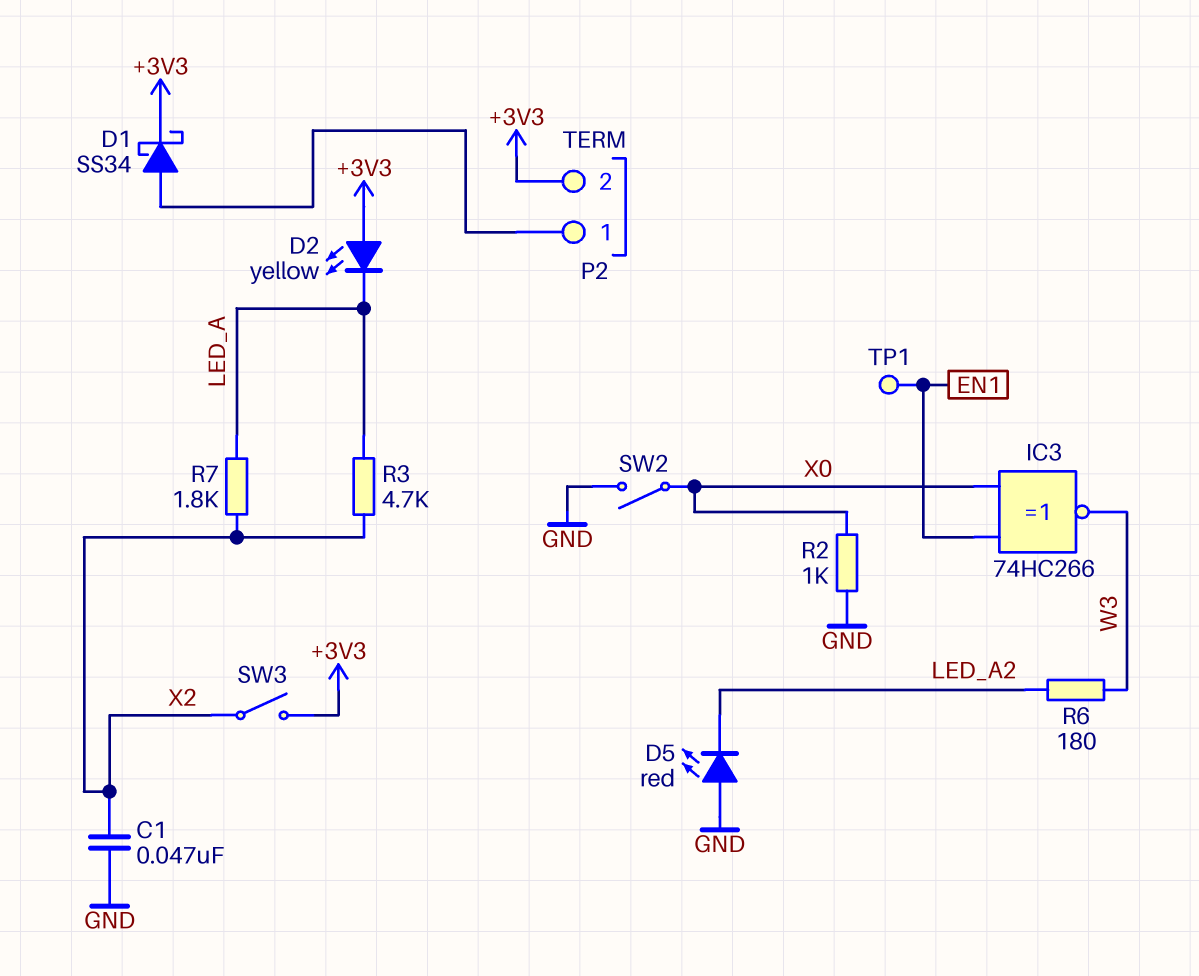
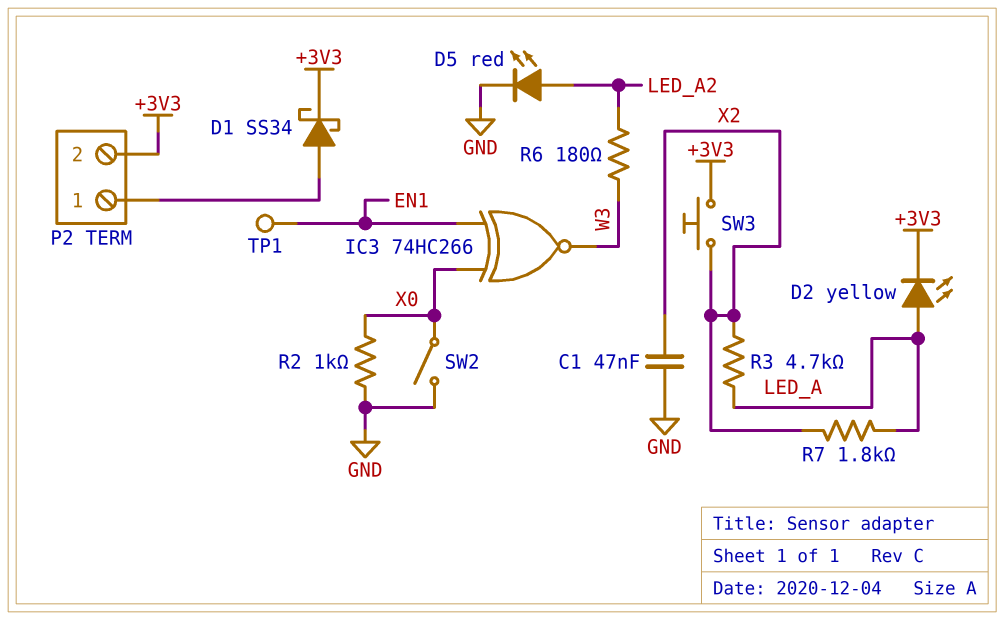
D2: LED yellow (A +3V3, K LED_A) -> LED yellow (A LED_A, K +3V3)
D5: LED red (A GND, K LED_A2) -> LED red (A LED_A2, K GND)
SW3: switch (+3V3, X2) -> button (+3V3, X2)

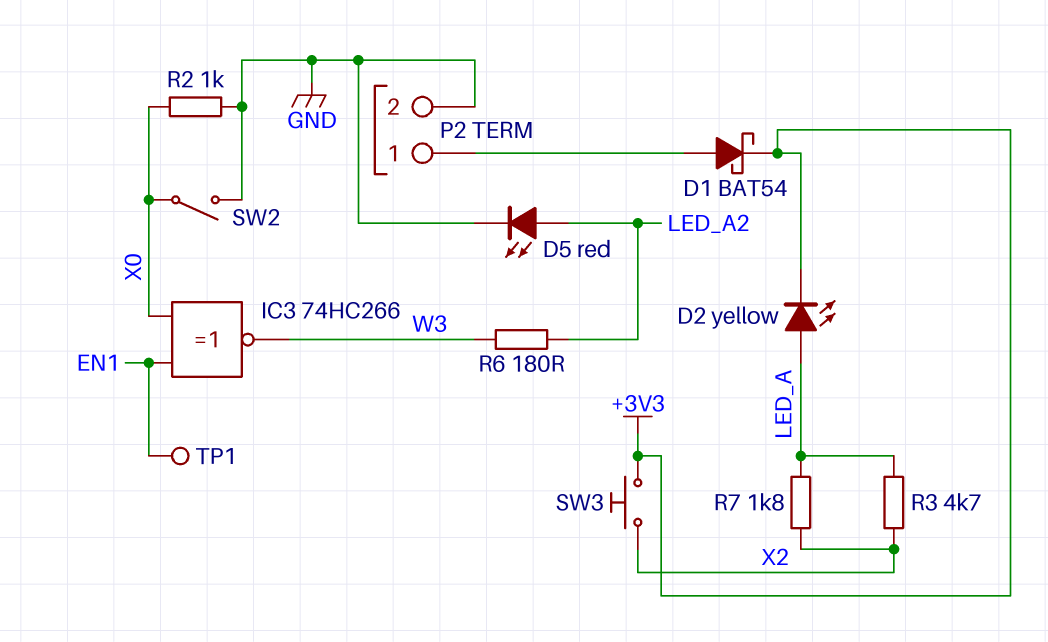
C1: 47nF (GND, X2) -> none
D1: schottky SS34 (A P2/1, K +3V3) -> schottky BAT54 (A P2/1, K +3V3)
P2 pin 2: +3V3 -> GND

